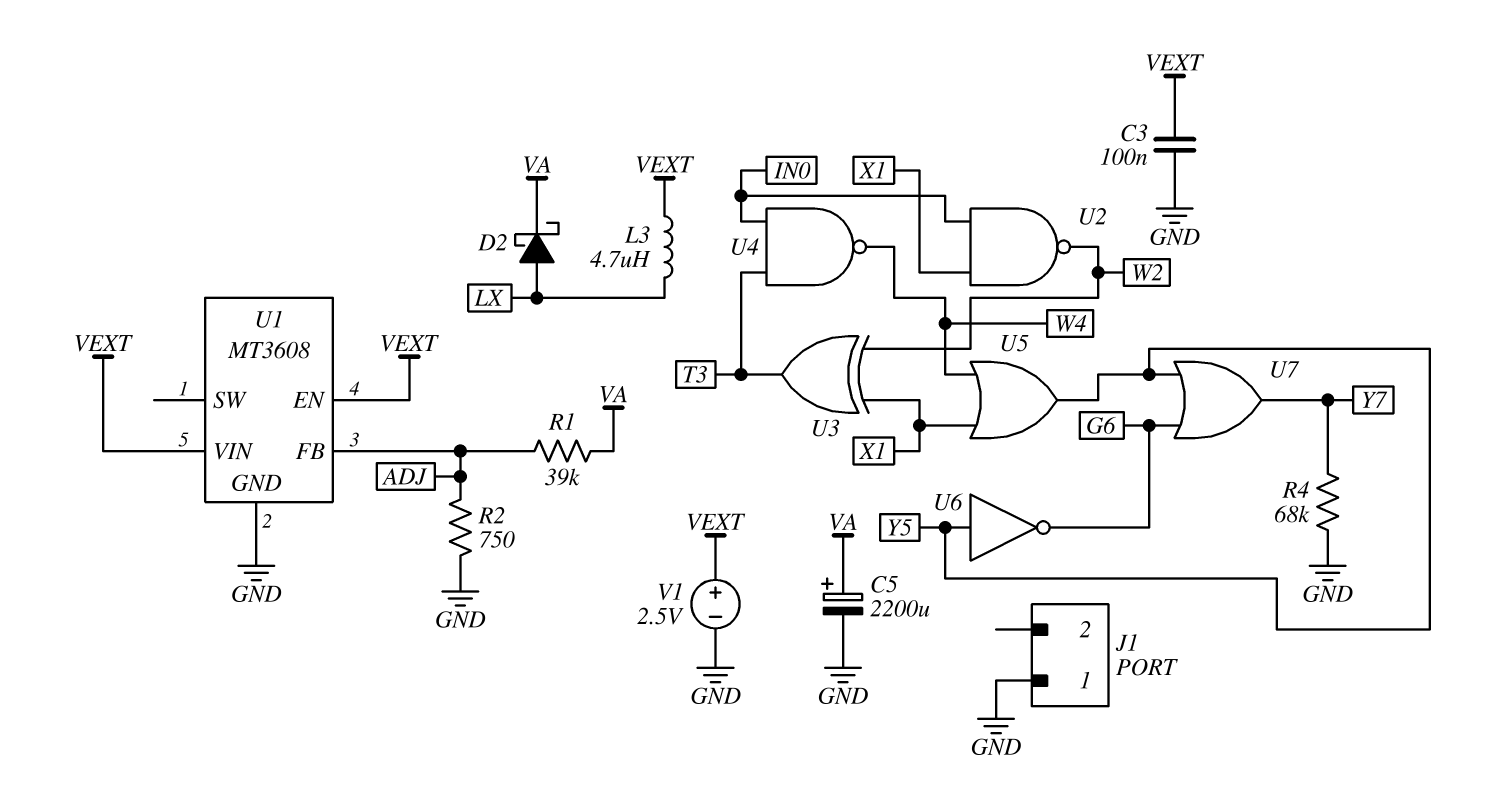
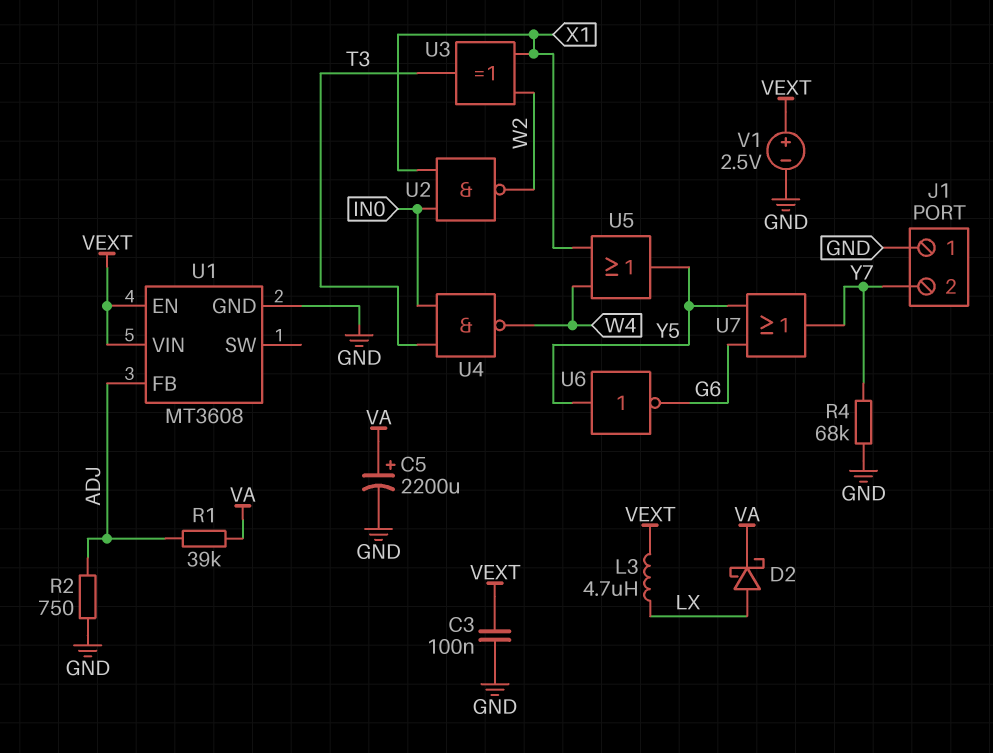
J1 pin 2: none -> Y7

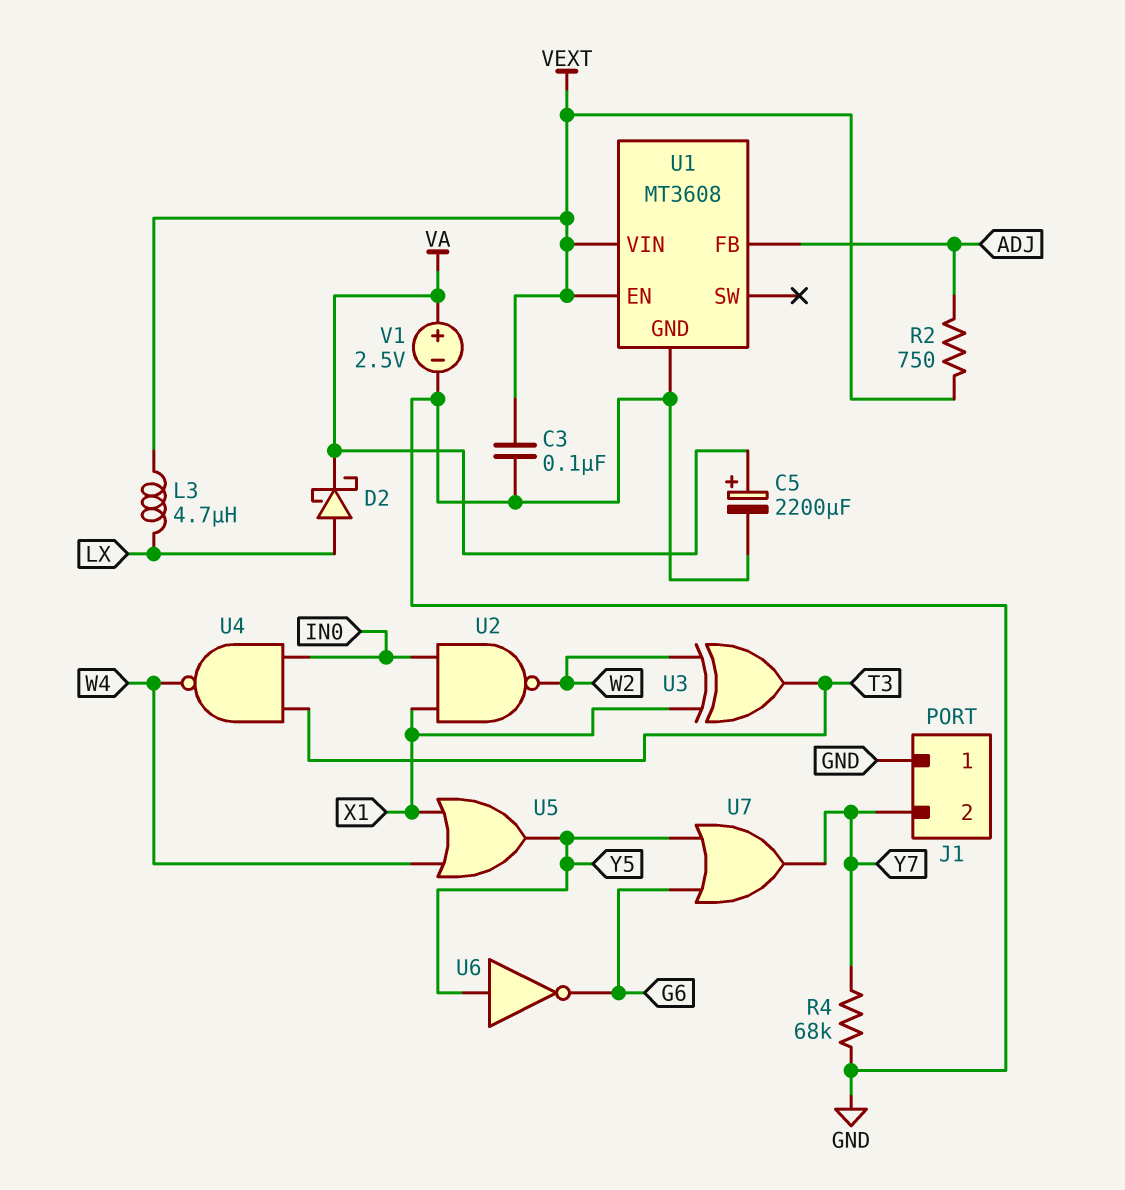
R1: 39k (ADJ, VA) -> none
R2: 750 (ADJ, GND) -> 750 (ADJ, VEXT)
V1: 2.5V (plus VEXT, minus GND) -> 2.5V (plus VA, minus GND)

